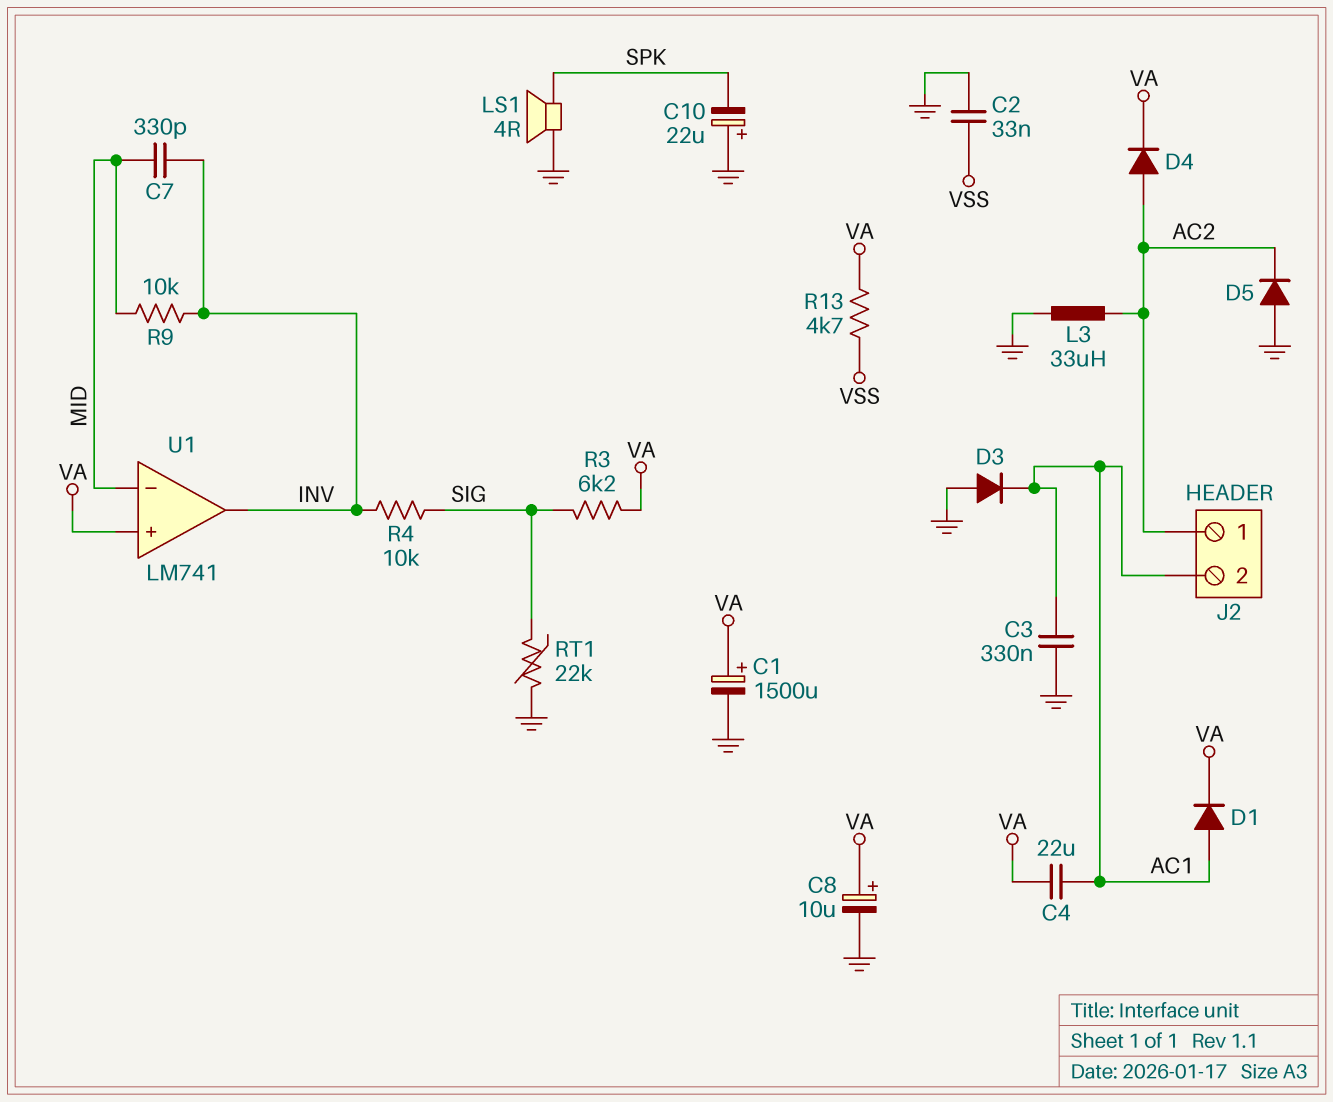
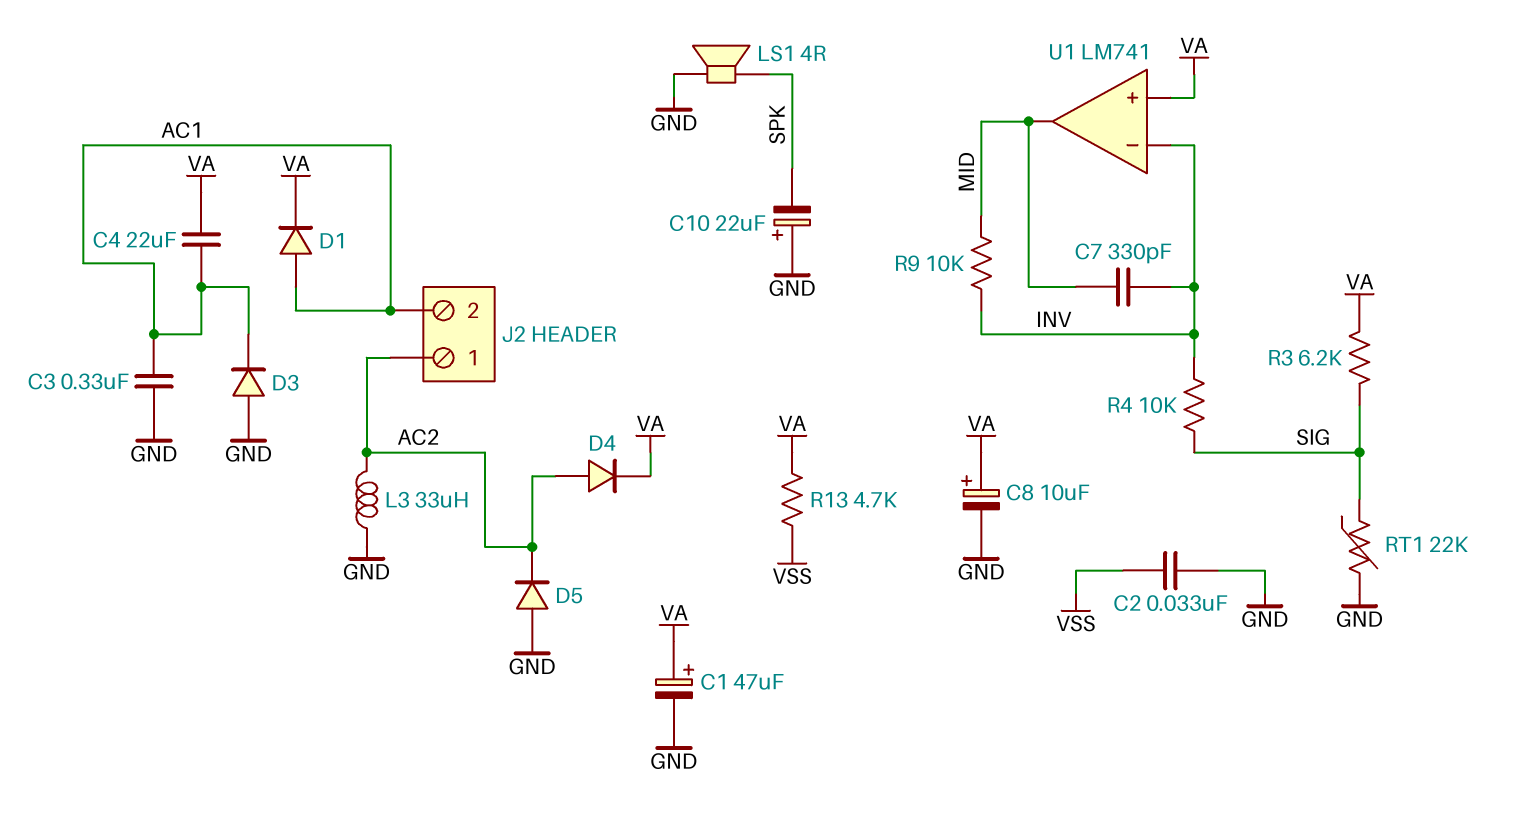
C1: 1500uF (plus VA, minus GND) -> 47uF (plus VA, minus GND)
U1 pin in-: MID -> INV
U1 pin out: INV -> MID

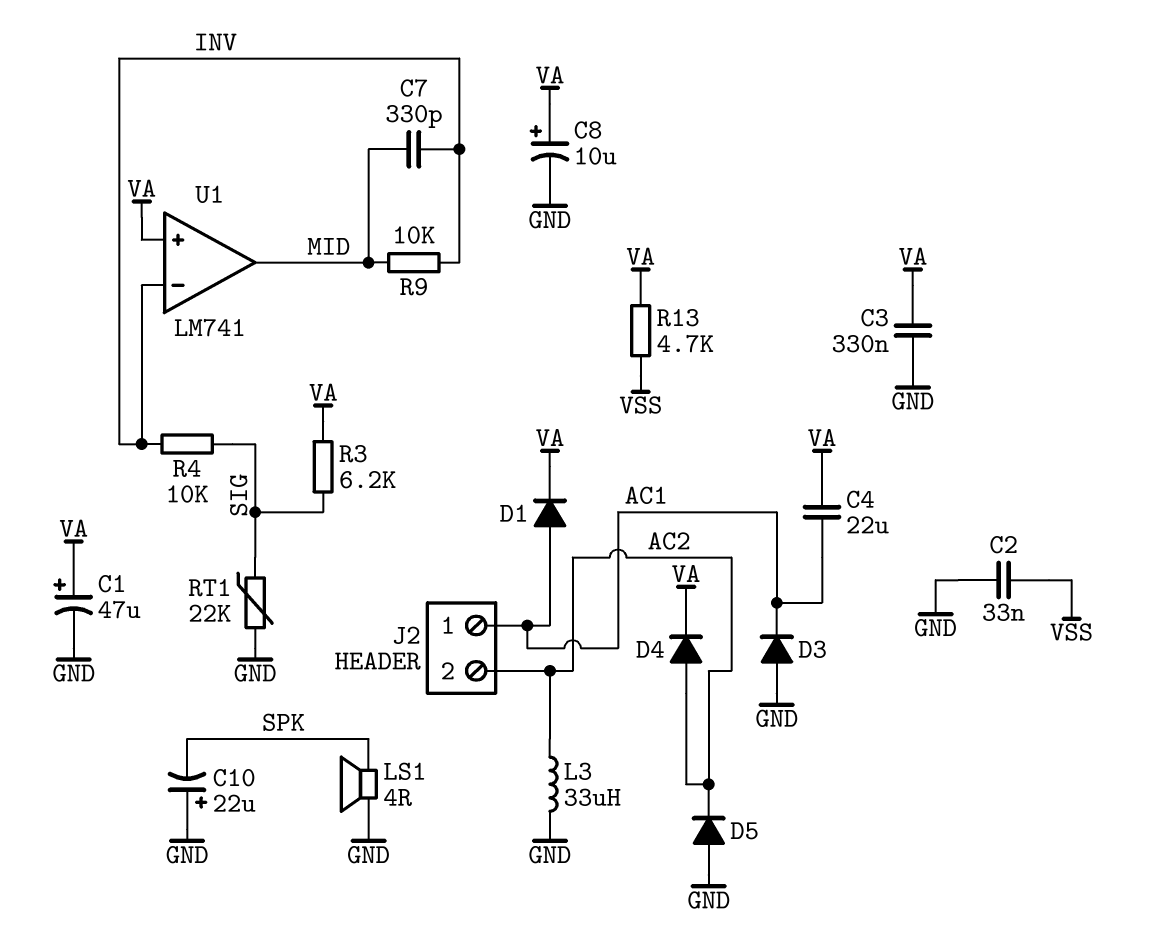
C3: 330nF (AC1, GND) -> 330nF (GND, VA)
J2 pin 1: AC2 -> AC1
J2 pin 2: AC1 -> AC2

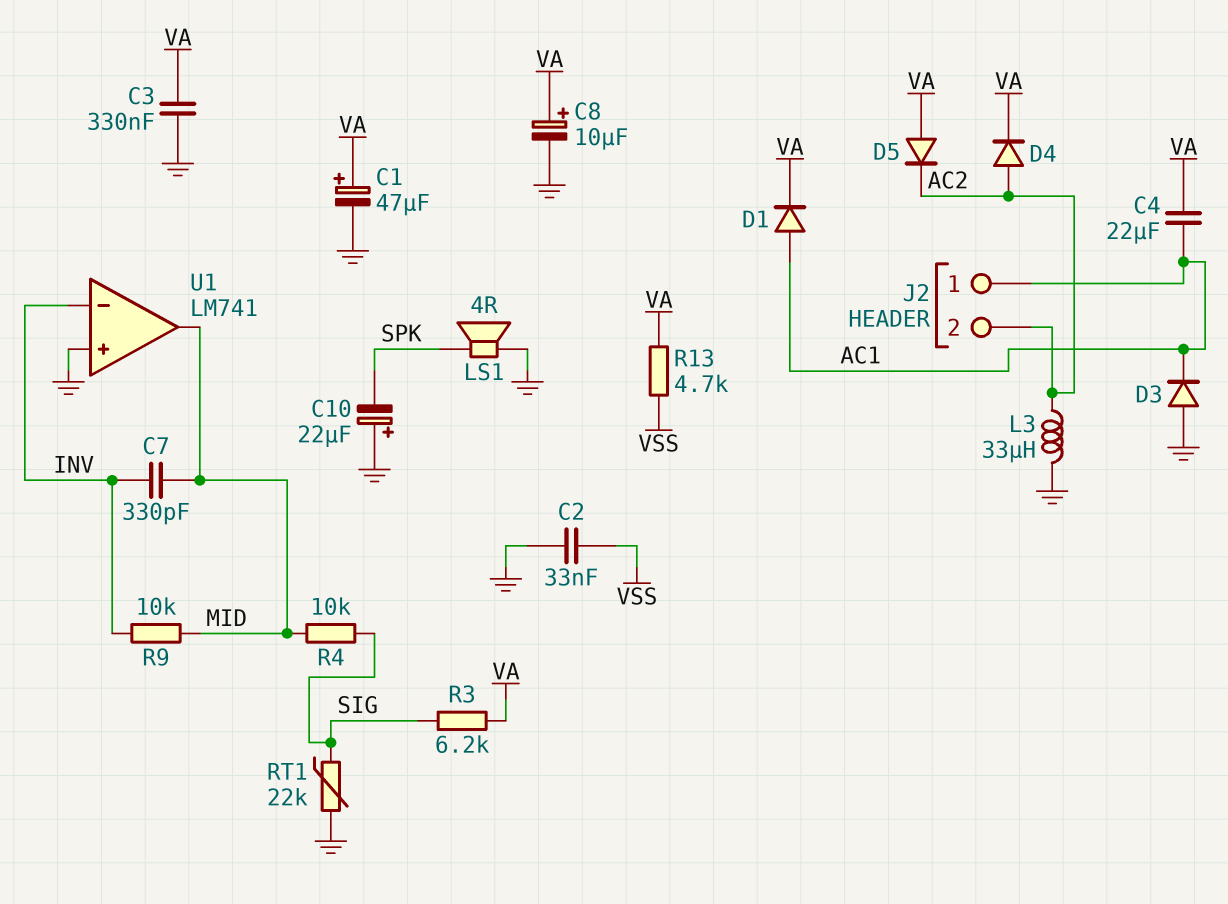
D5: diode (A GND, K AC2) -> diode (A VA, K AC2)
R4: 10k (INV, SIG) -> 10k (MID, SIG)
U1 pin in+: VA -> GND

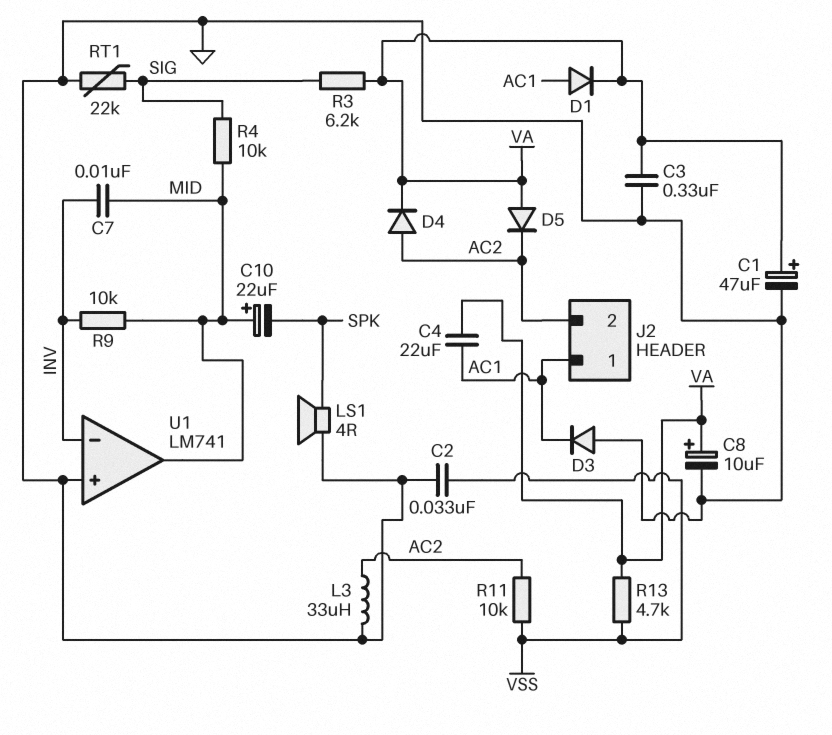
C7: 330pF (INV, MID) -> 10nF (INV, MID)
C10: 22uF (plus GND, minus SPK) -> 22uF (plus MID, minus SPK)
R11: none -> 10k (AC2, VSS)

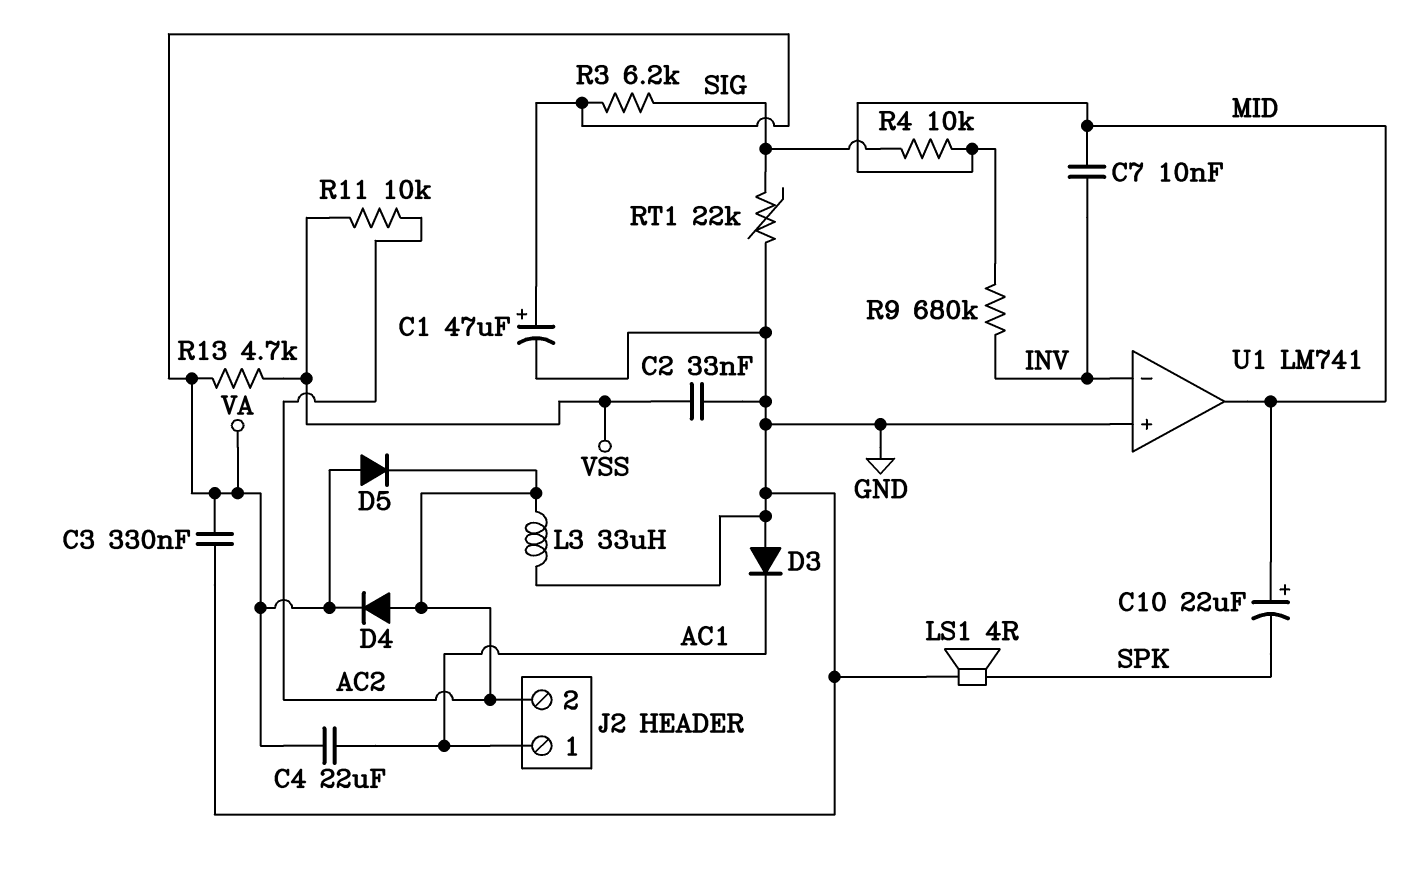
C8: 10uF (plus VA, minus GND) -> none
D1: diode (A AC1, K VA) -> none
R9: 10k (INV, MID) -> 680k (INV, MID)

